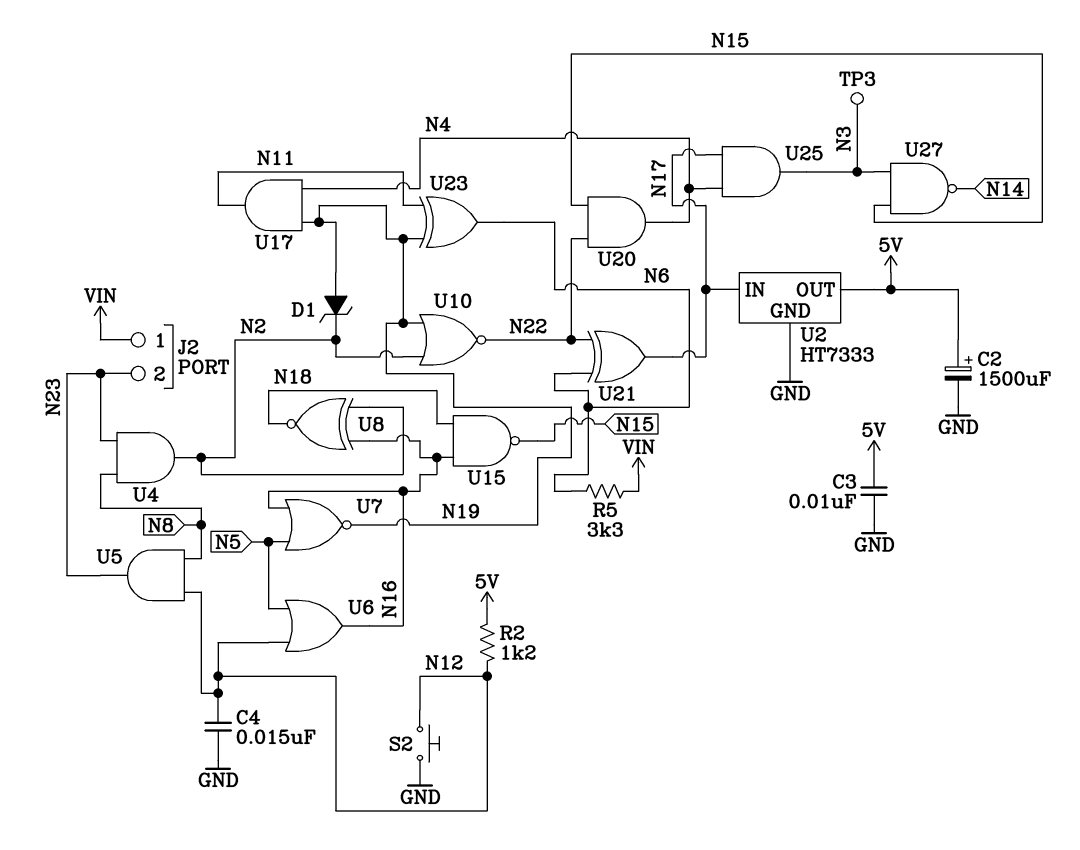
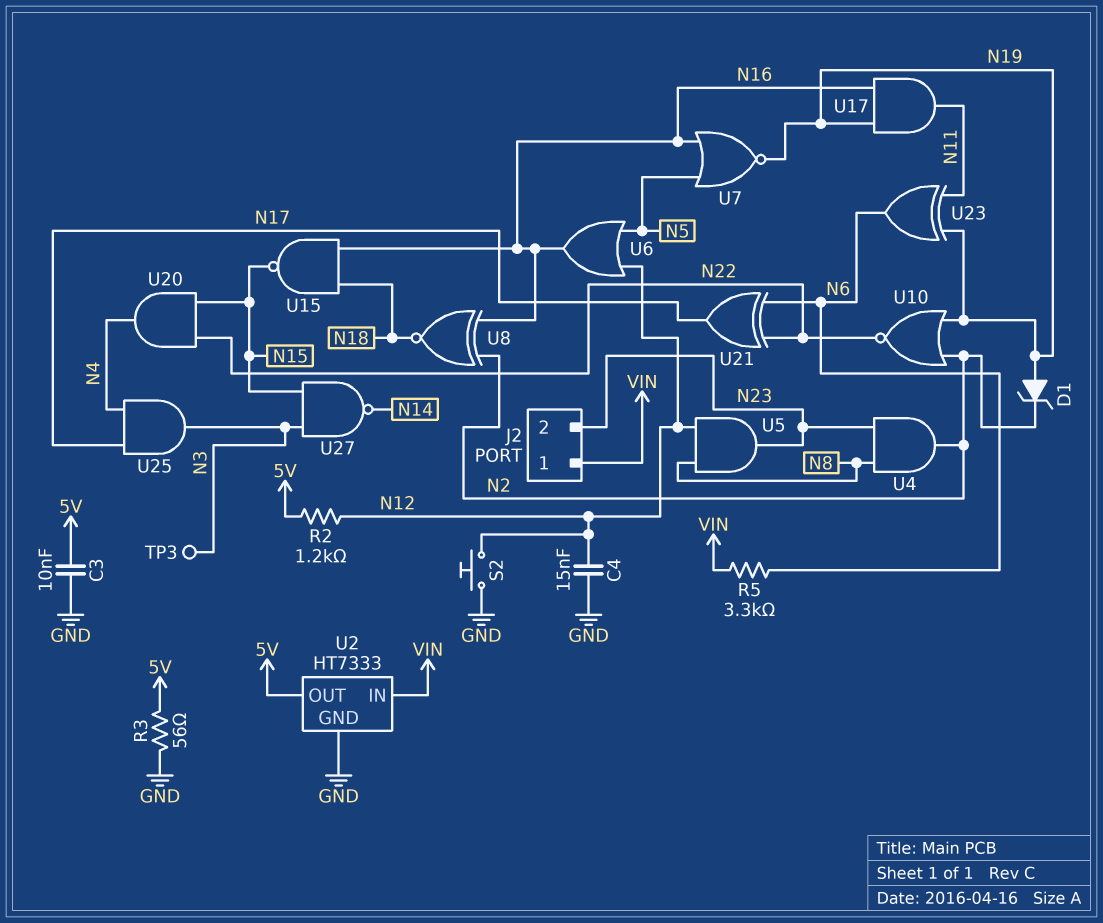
C2: 1500uF (plus 5V, minus GND) -> none
R3: none -> 56 (5V, GND)
U2 pin IN: N17 -> VIN
U17: AND (in N4, in N19, out N11) -> AND (in N16, in N19, out N11)

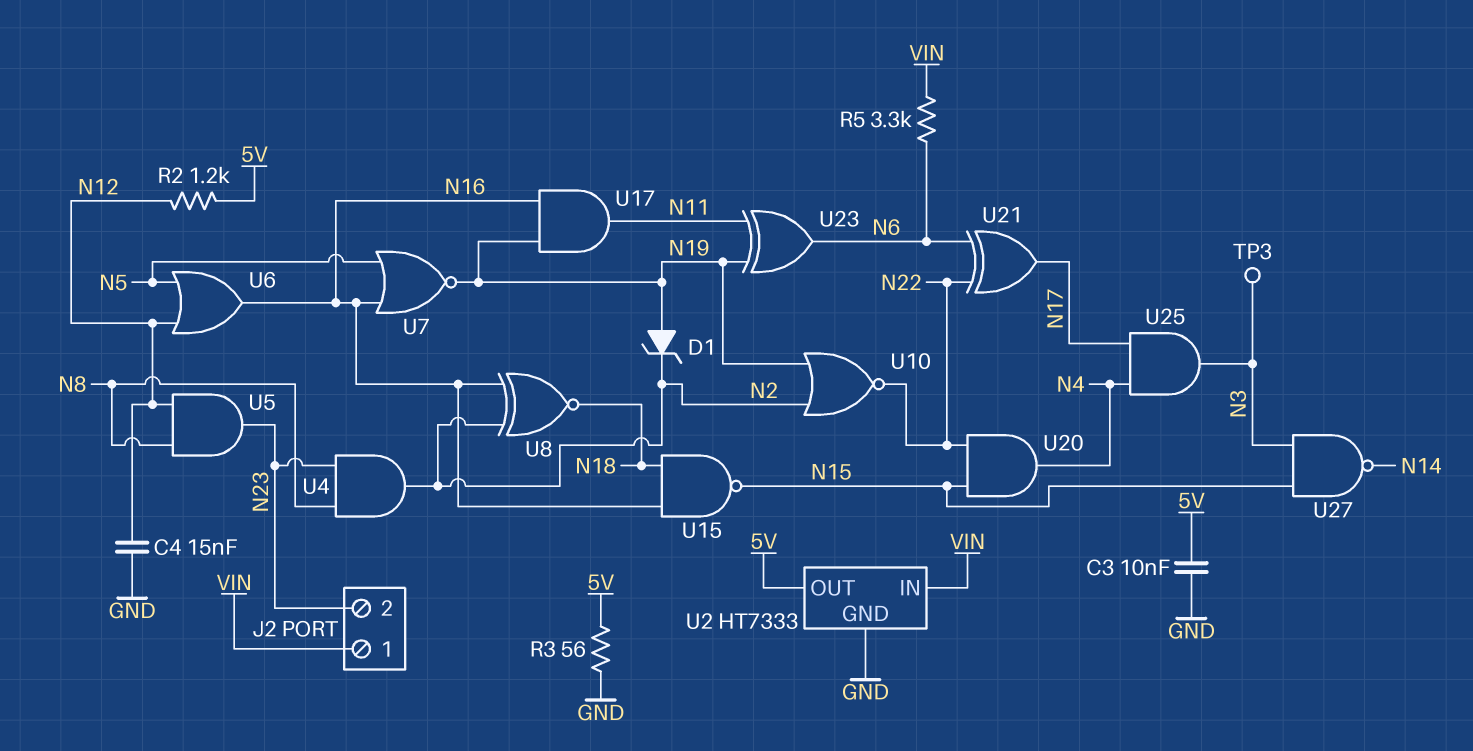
S2: button (GND, N12) -> none

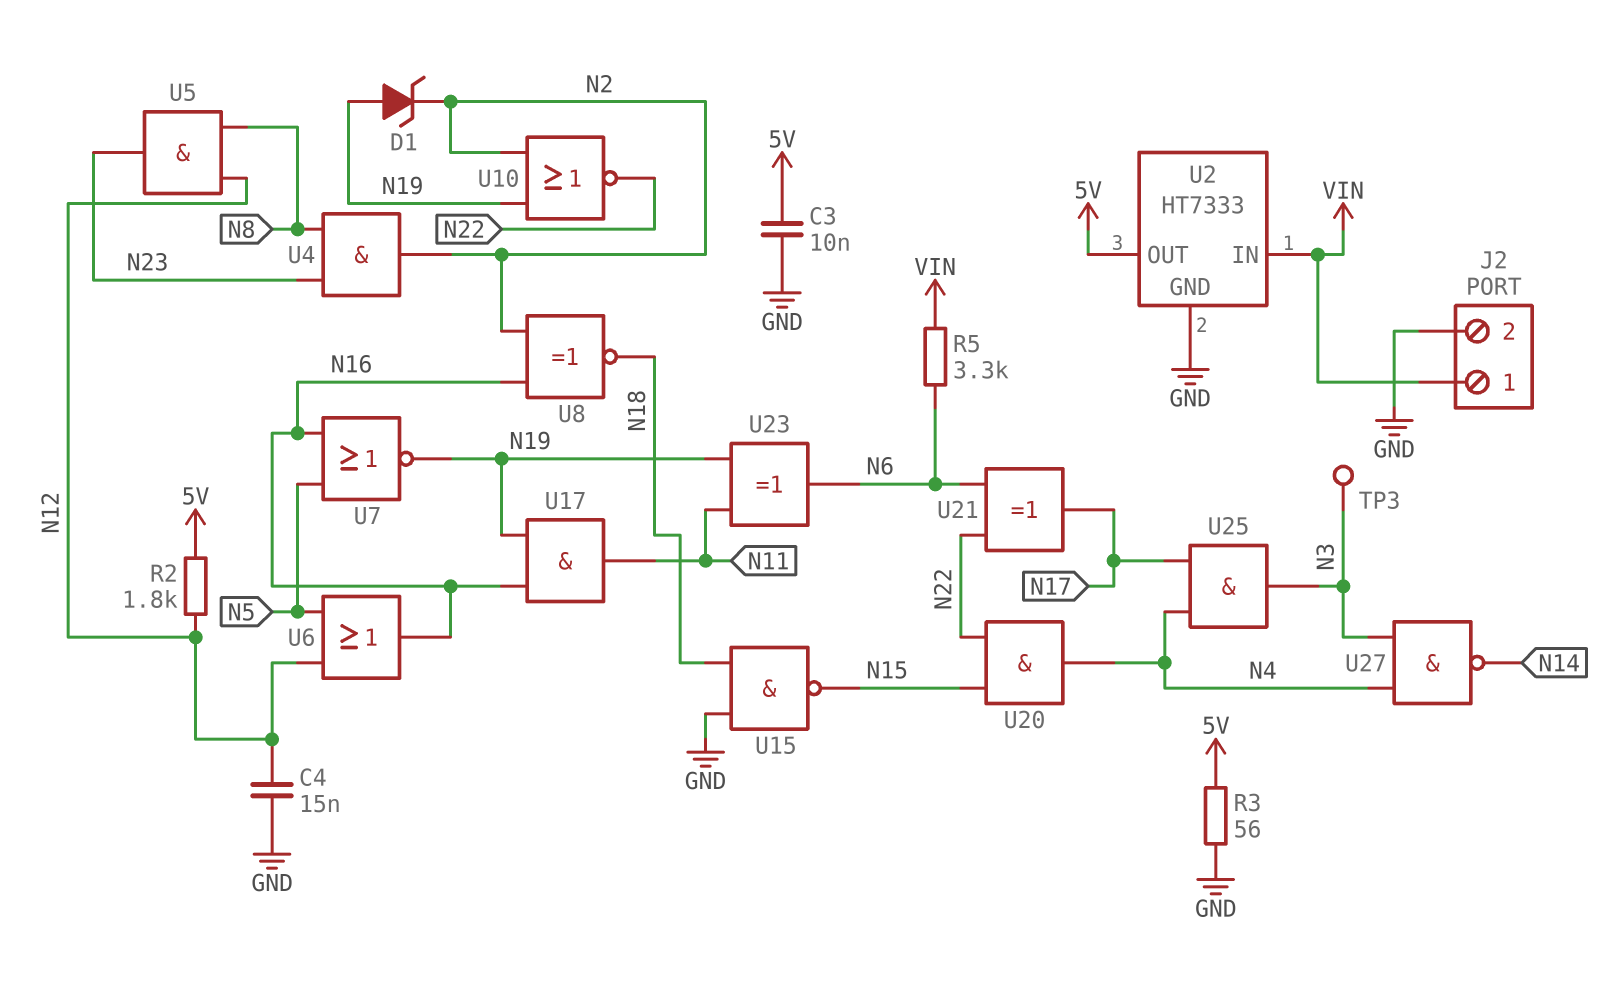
J2 pin 2: N23 -> GND
R2: 1.2k (5V, N12) -> 1.8k (5V, N12)
U15: NAND (in N16, in N18, out N15) -> NAND (in GND, in N18, out N15)
U27: NAND (in N3, in N15, out N14) -> NAND (in N3, in N4, out N14)

